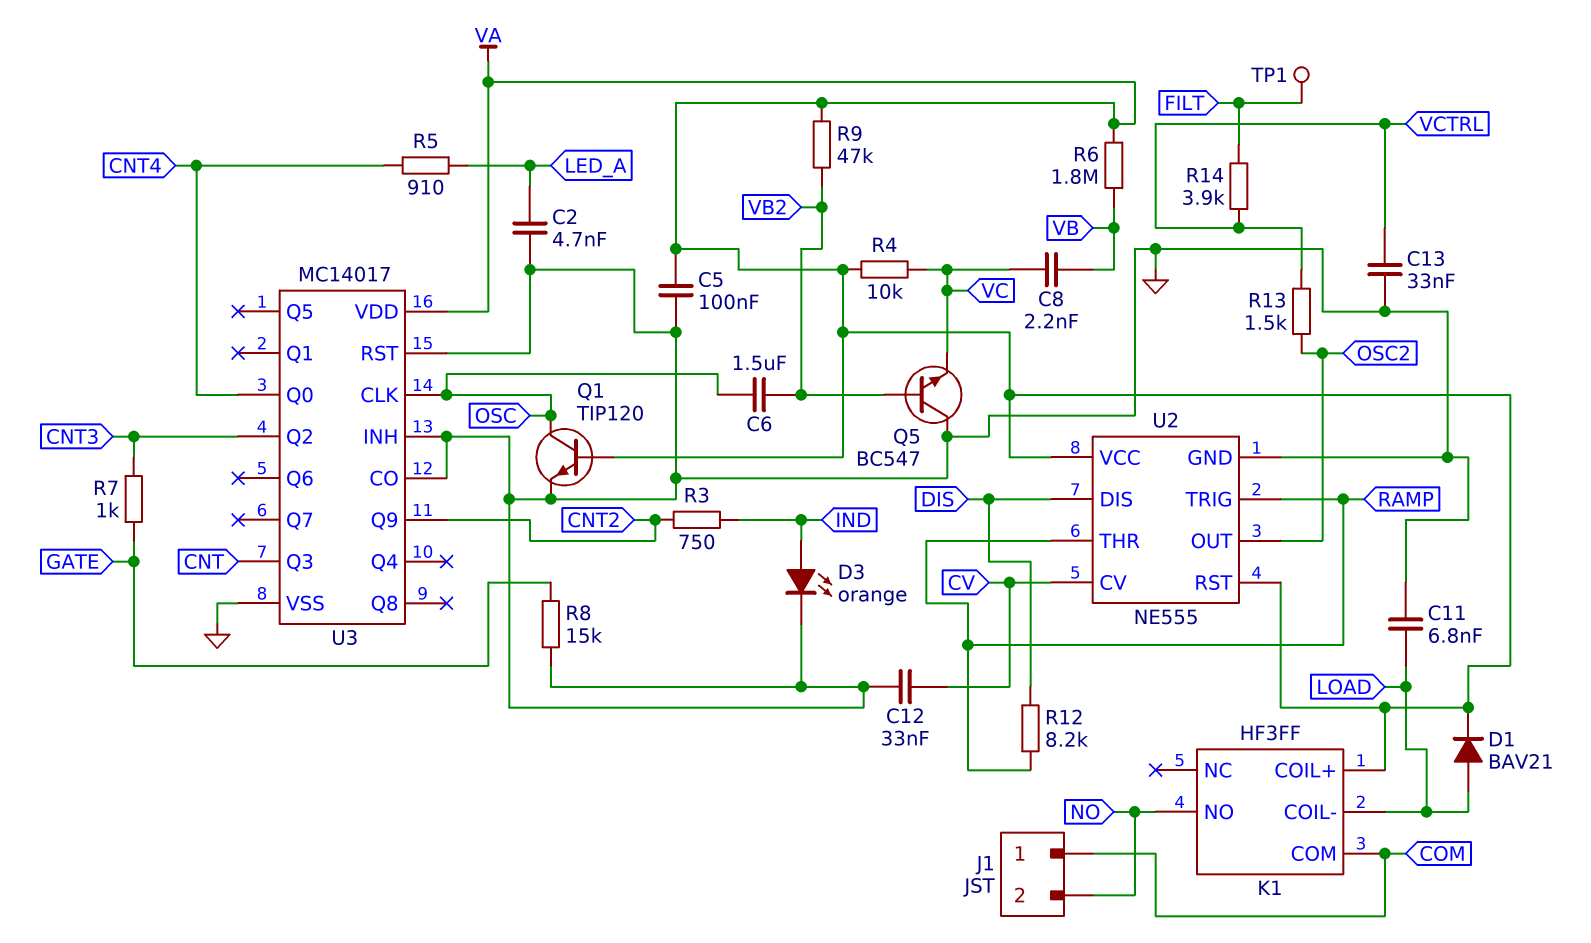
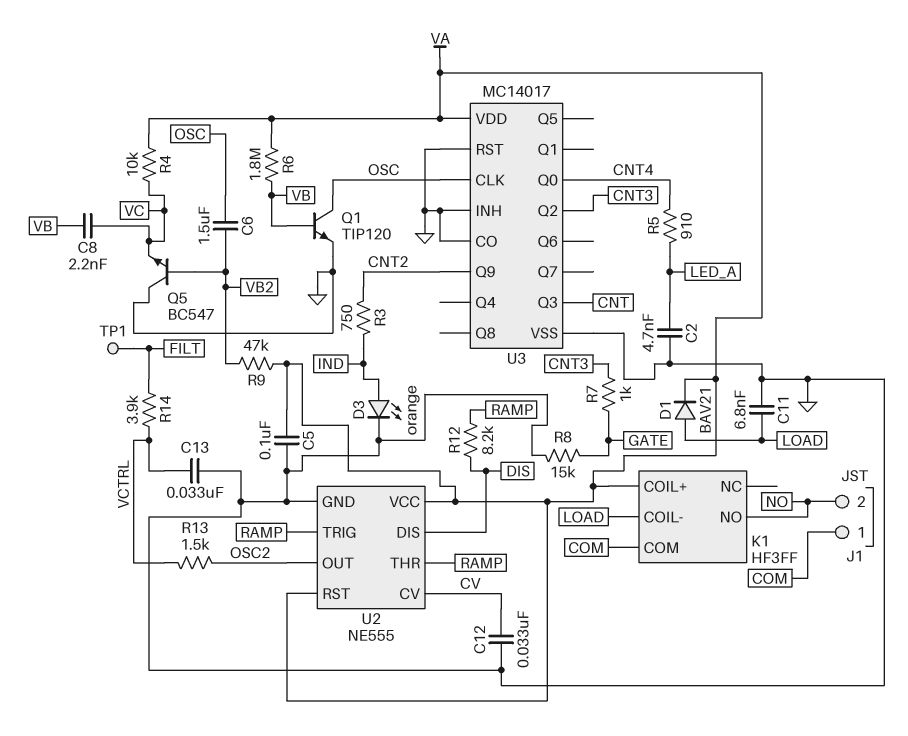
Q1: NPN TIP120 (B VA, C OSC, E GND) -> NPN TIP120 (B VB, C OSC, E GND)

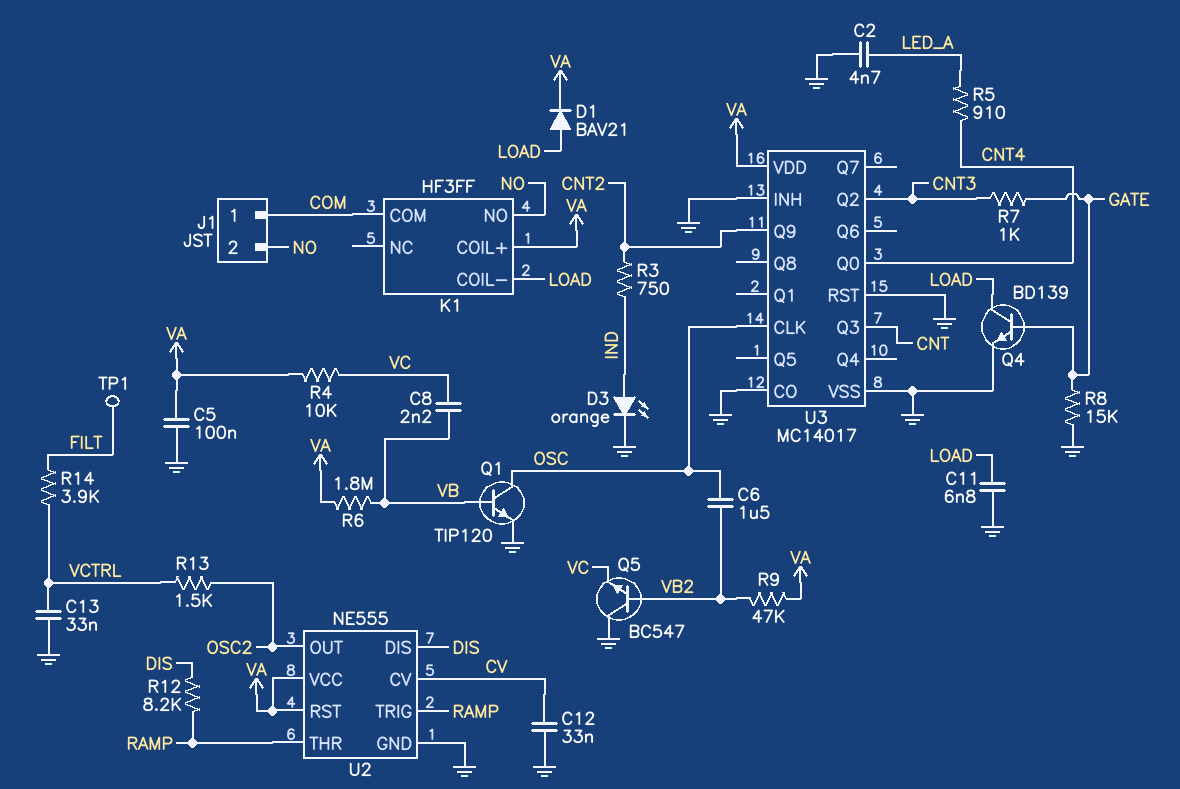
Q4: none -> NPN BD139 (B GATE, C LOAD, E GND)

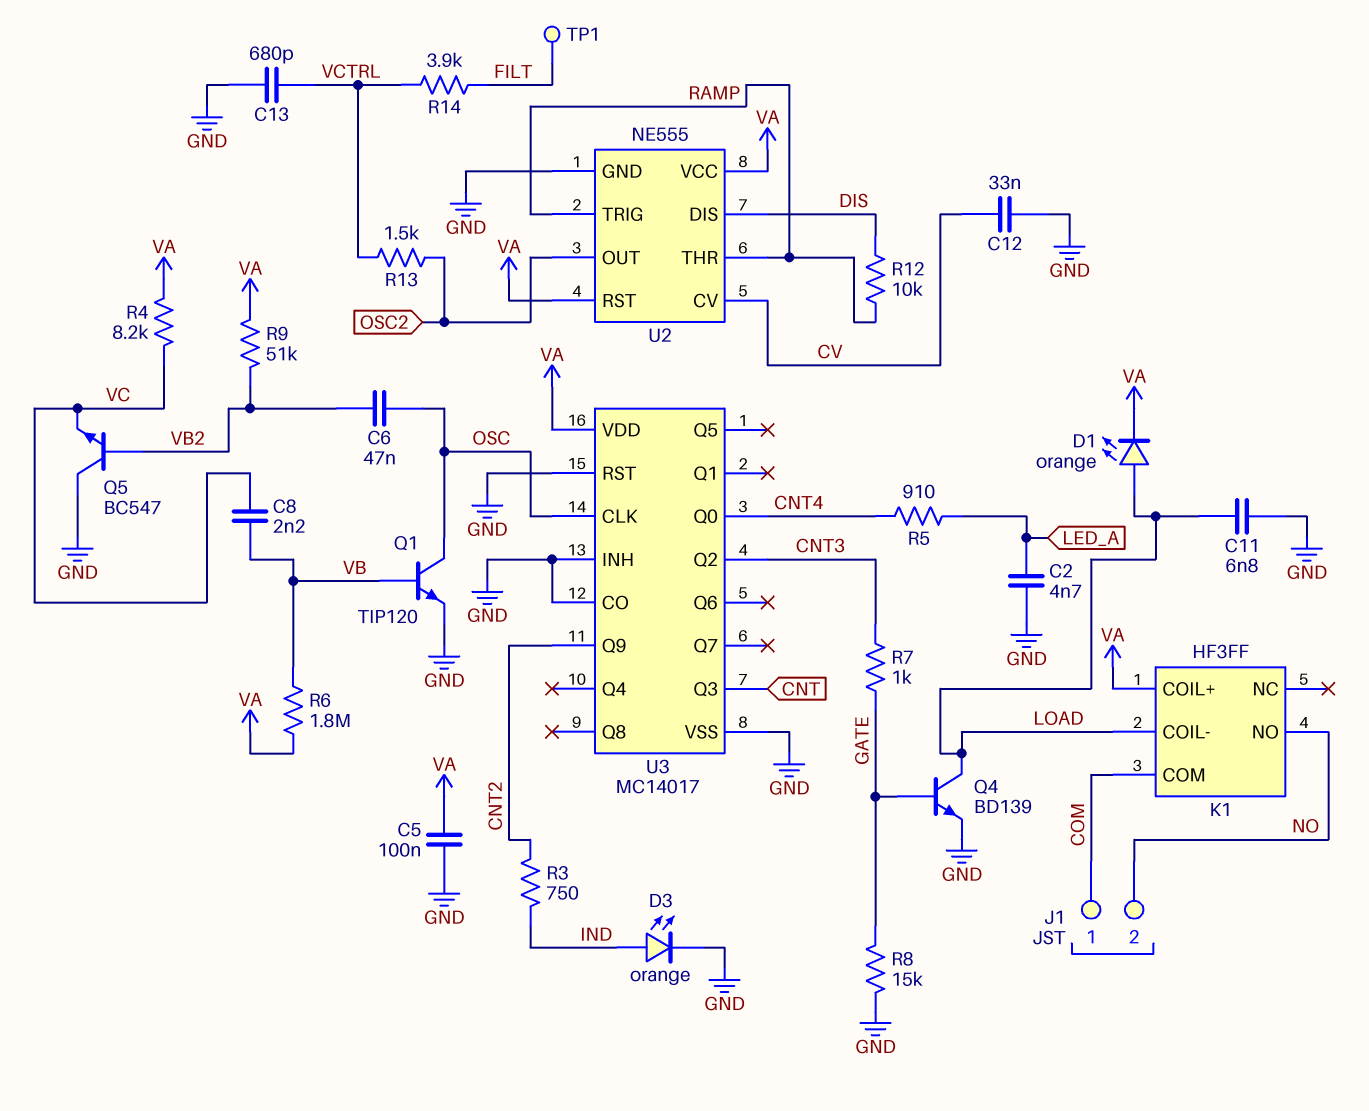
C6: 1.5uF (OSC, VB2) -> 47nF (OSC, VB2)
C13: 33nF (GND, VCTRL) -> 680pF (GND, VCTRL)
D1: diode BAV21 (A LOAD, K VA) -> LED orange (A LOAD, K VA)
R4: 10k (VA, VC) -> 8.2k (VA, VC)
R9: 47k (VA, VB2) -> 51k (VA, VB2)
R12: 8.2k (DIS, RAMP) -> 10k (DIS, RAMP)

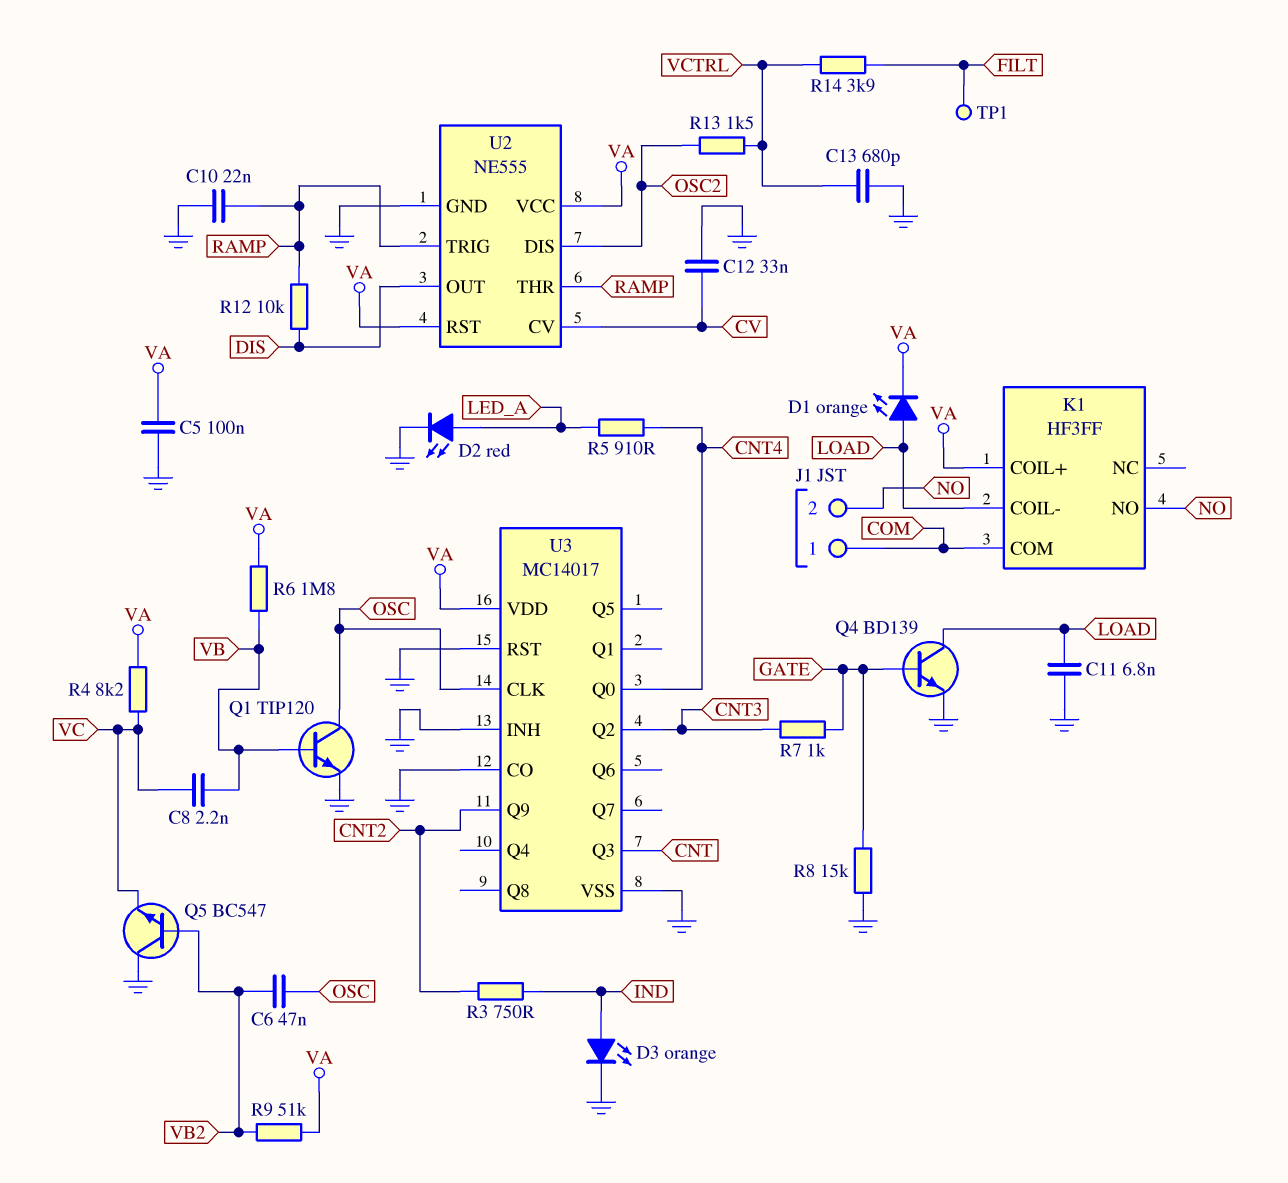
C2: 4.7nF (GND, LED_A) -> none
C10: none -> 22nF (GND, RAMP)
D2: none -> LED red (A LED_A, K GND)
U2 pin DIS: DIS -> OSC2
U2 pin OUT: OSC2 -> DIS

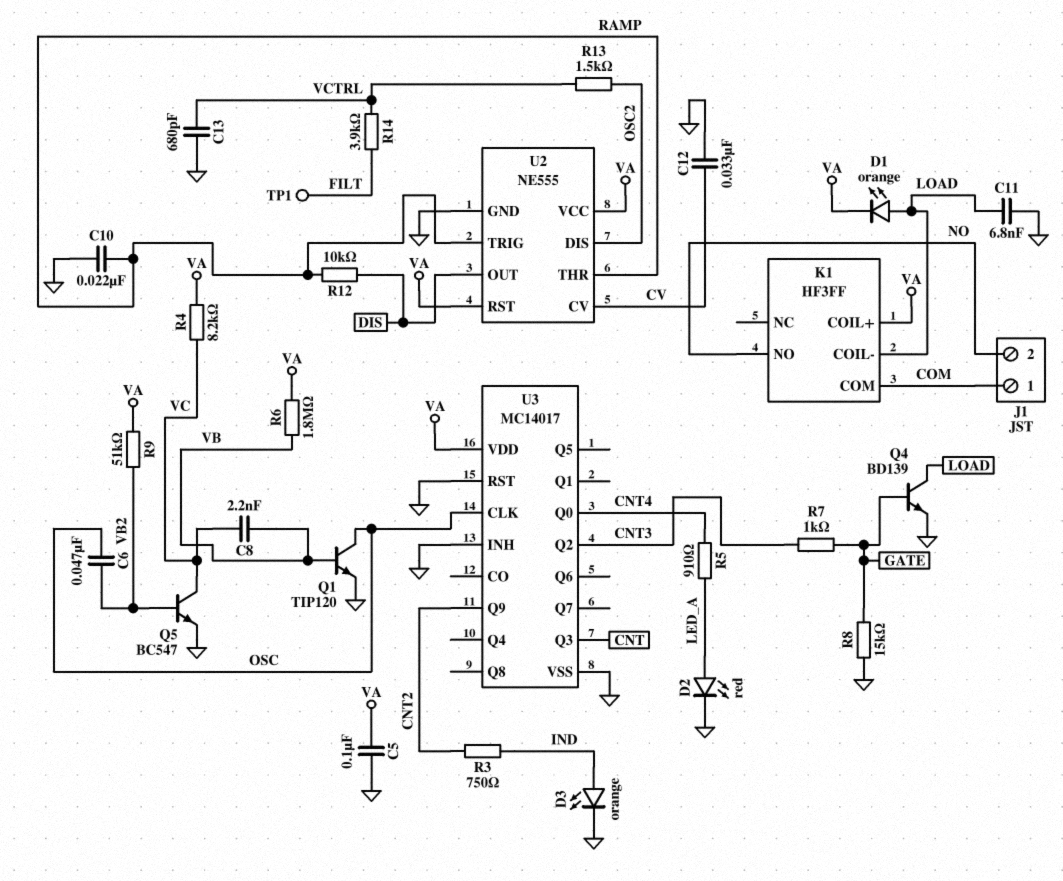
Q5: NPN BC547 (B VB2, C GND, E VC) -> NPN BC547 (B VB2, C VC, E GND)
U3 pin CO: GND -> none

